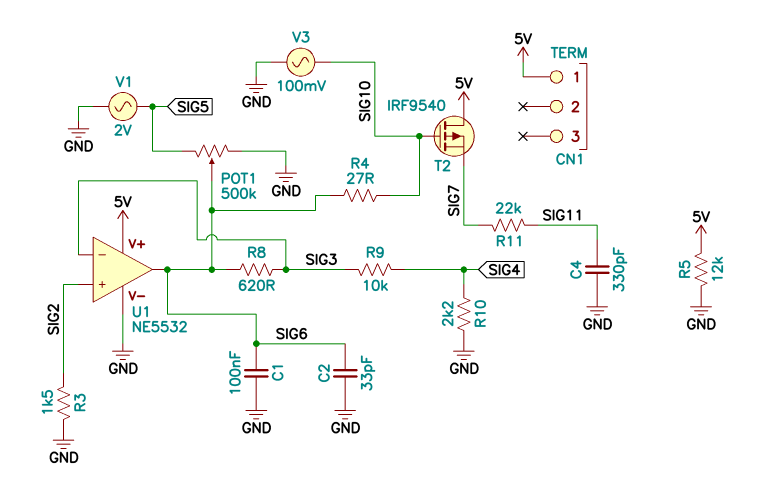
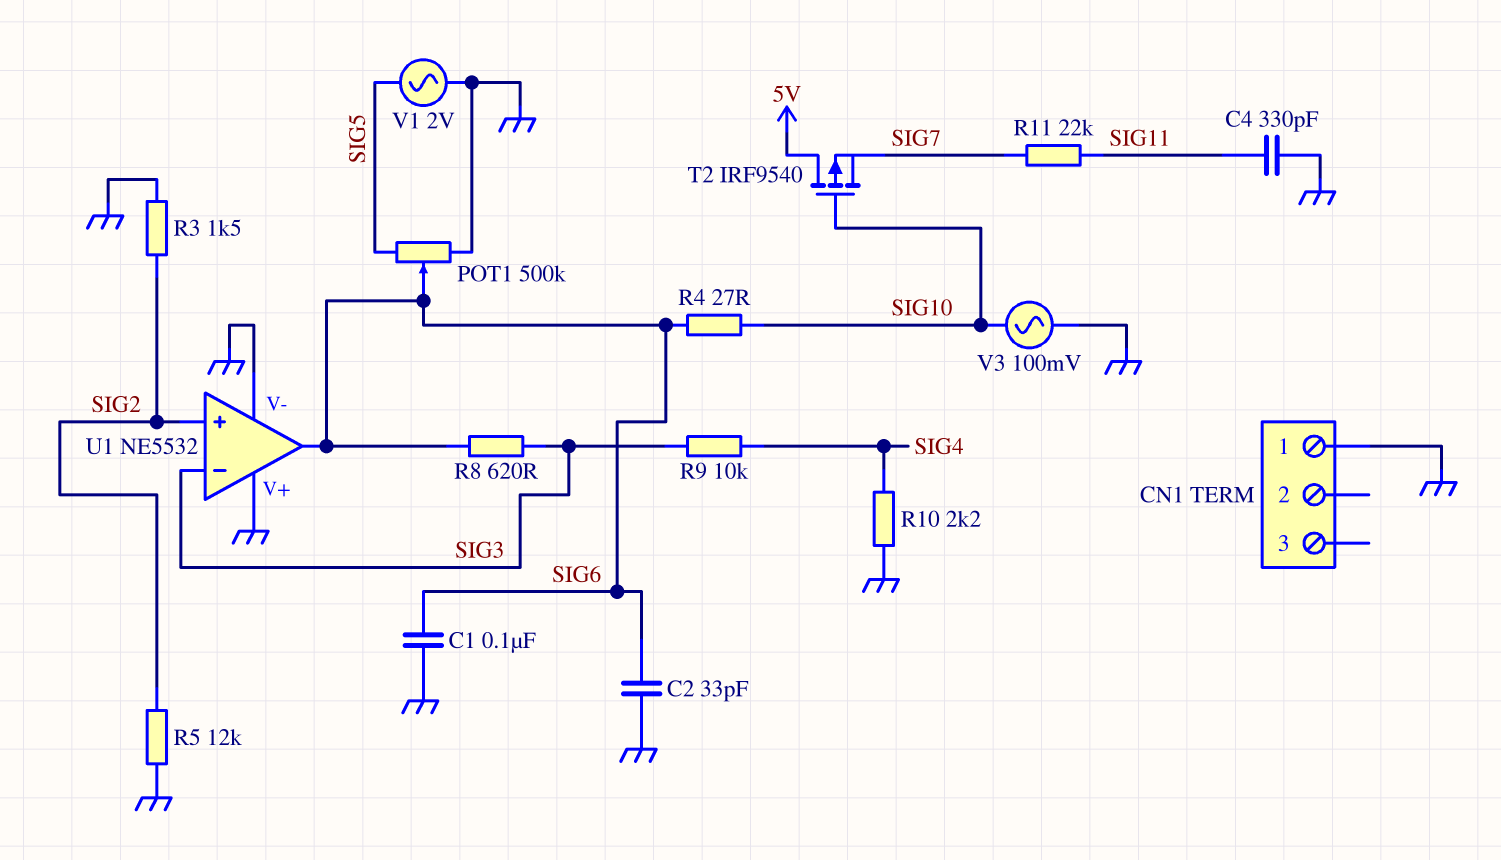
CN1 pin 1: 5V -> GND
R5: 12k (5V, GND) -> 12k (GND, SIG2)
U1 pin V+: 5V -> GND

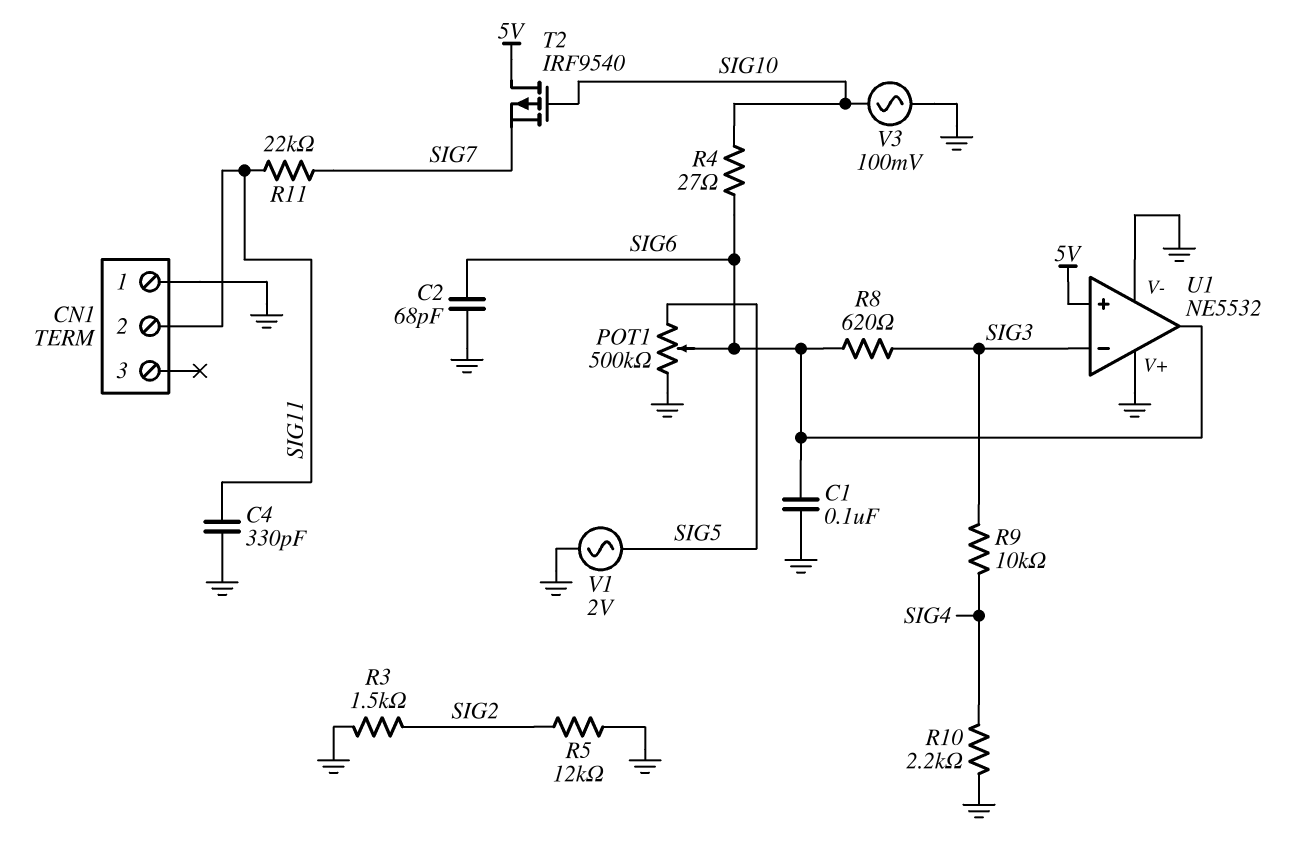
C2: 33pF (GND, SIG6) -> 68pF (GND, SIG6)
CN1 pin 2: none -> SIG11
U1 pin in+: SIG2 -> 5V

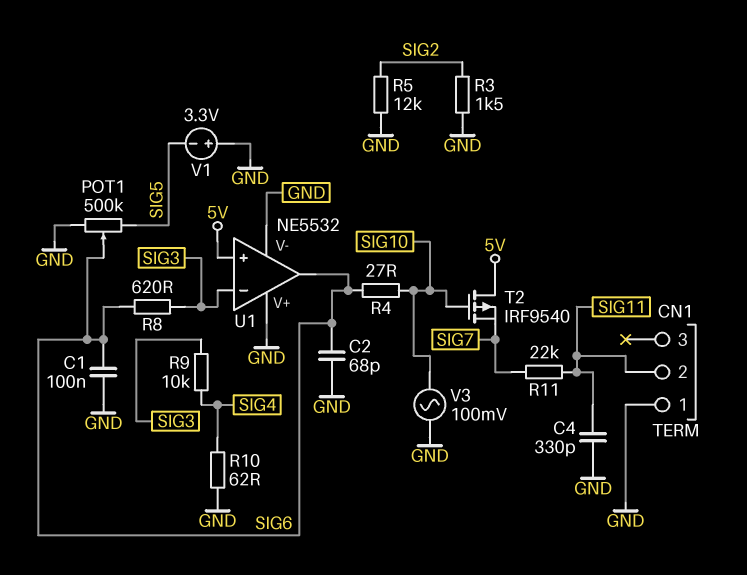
R10: 2.2k (GND, SIG4) -> 62 (GND, SIG4)
V1: AC 2V (GND, SIG5) -> 3.3V (plus GND, minus SIG5)

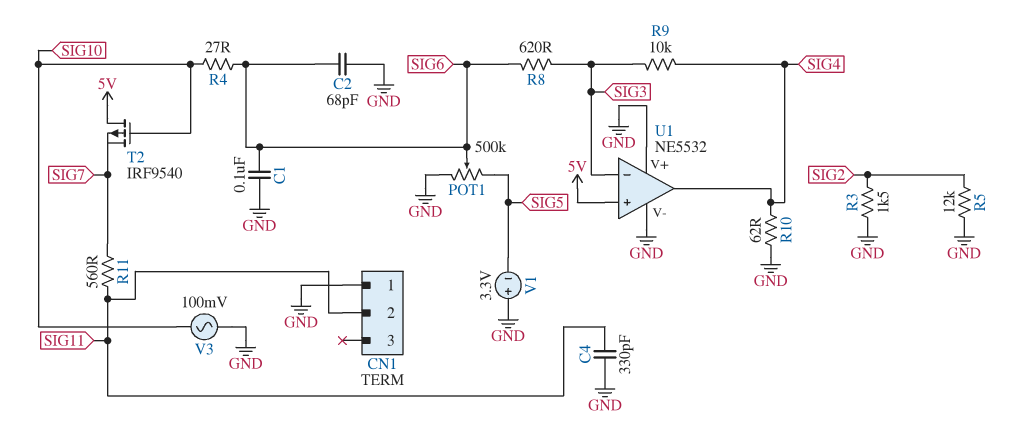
R11: 22k (SIG7, SIG11) -> 560 (SIG7, SIG11)
U1 pin out: SIG6 -> SIG4

